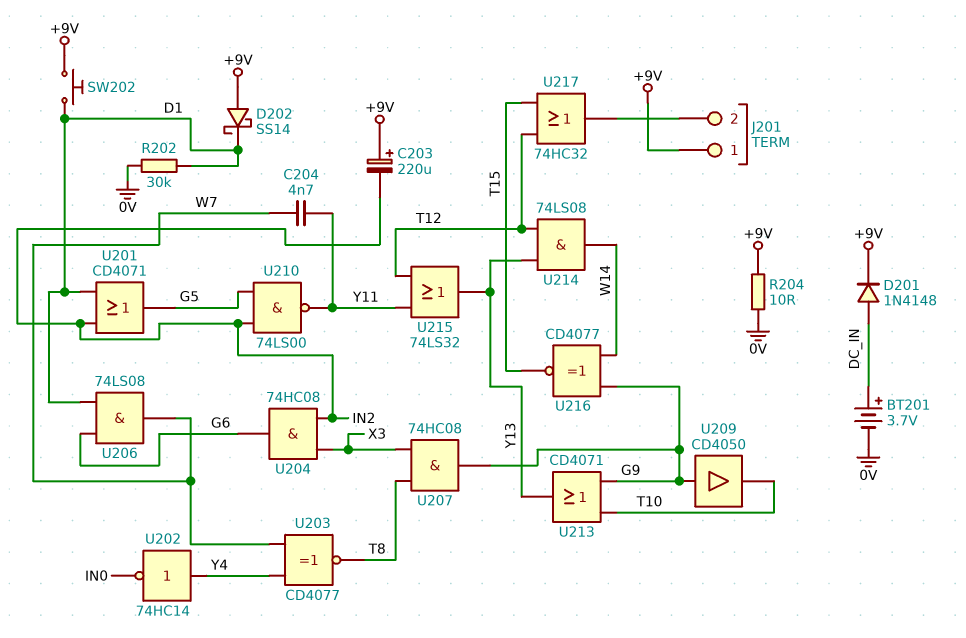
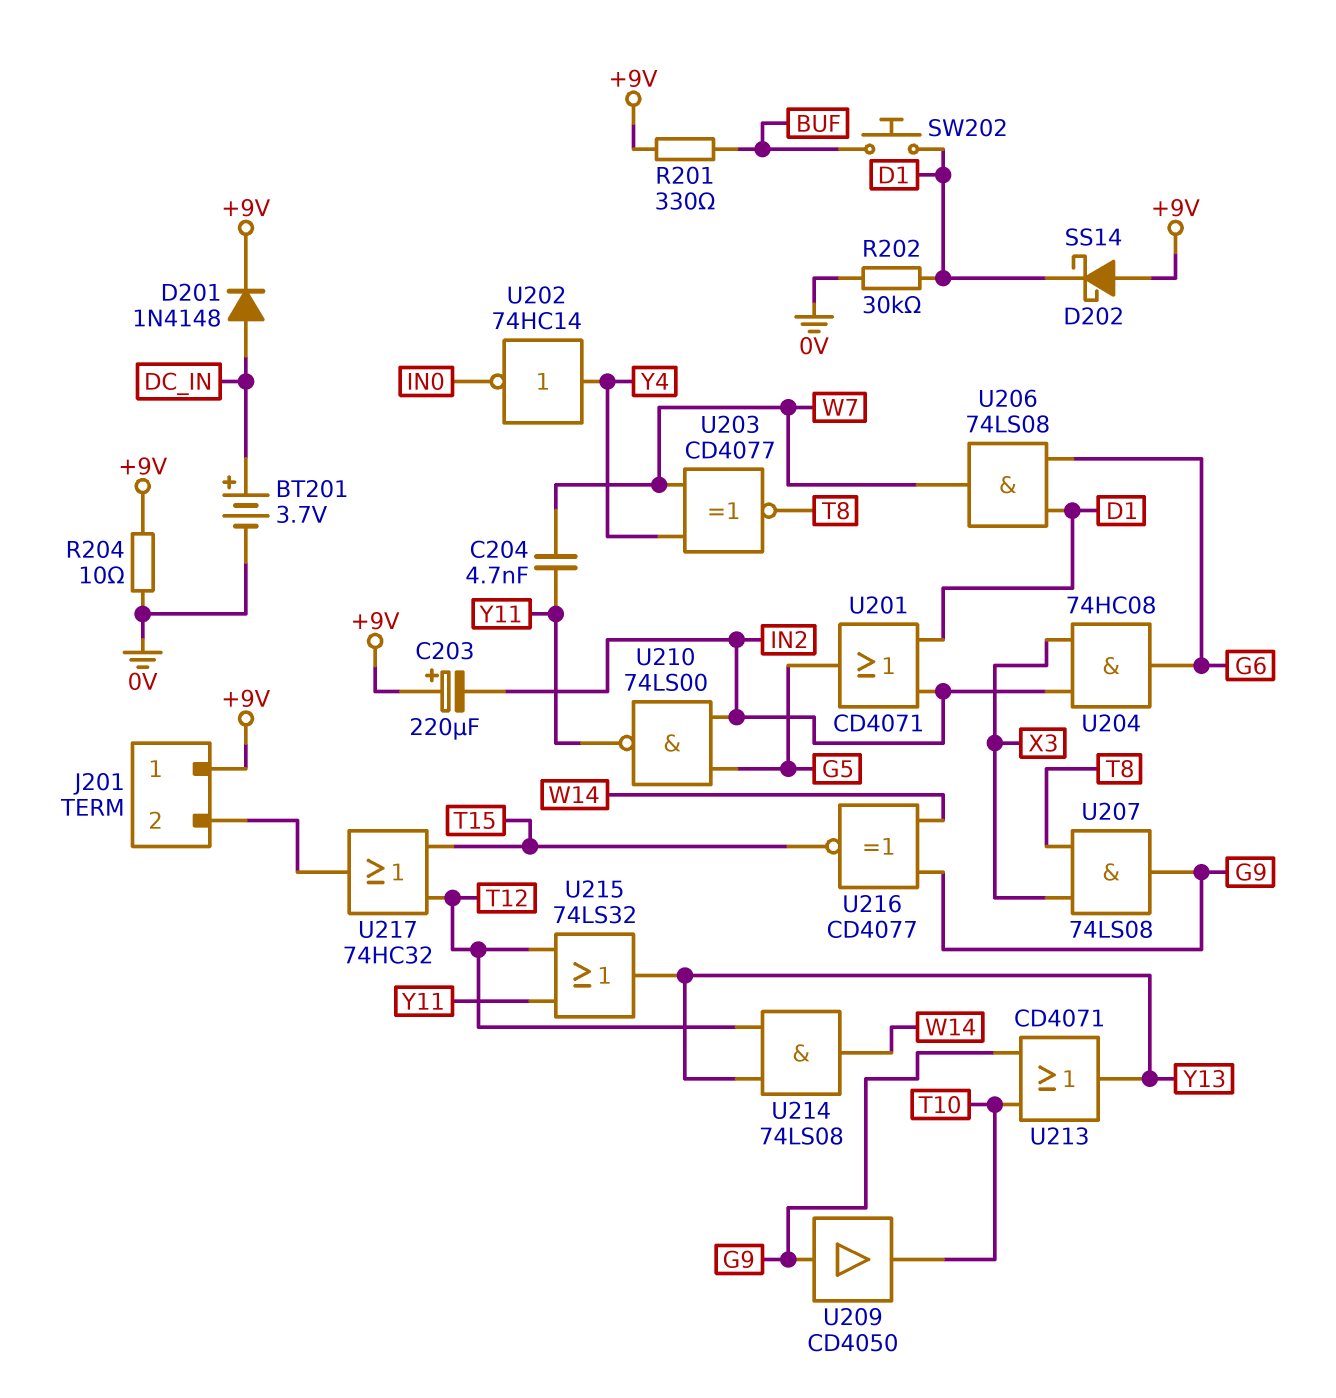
R201: none -> 330 (+9V, BUF)
SW202: button (+9V, D1) -> button (BUF, D1)
U207: AND 74HC08 (in T8, in X3, out G9) -> AND 74LS08 (in T8, in X3, out G9)

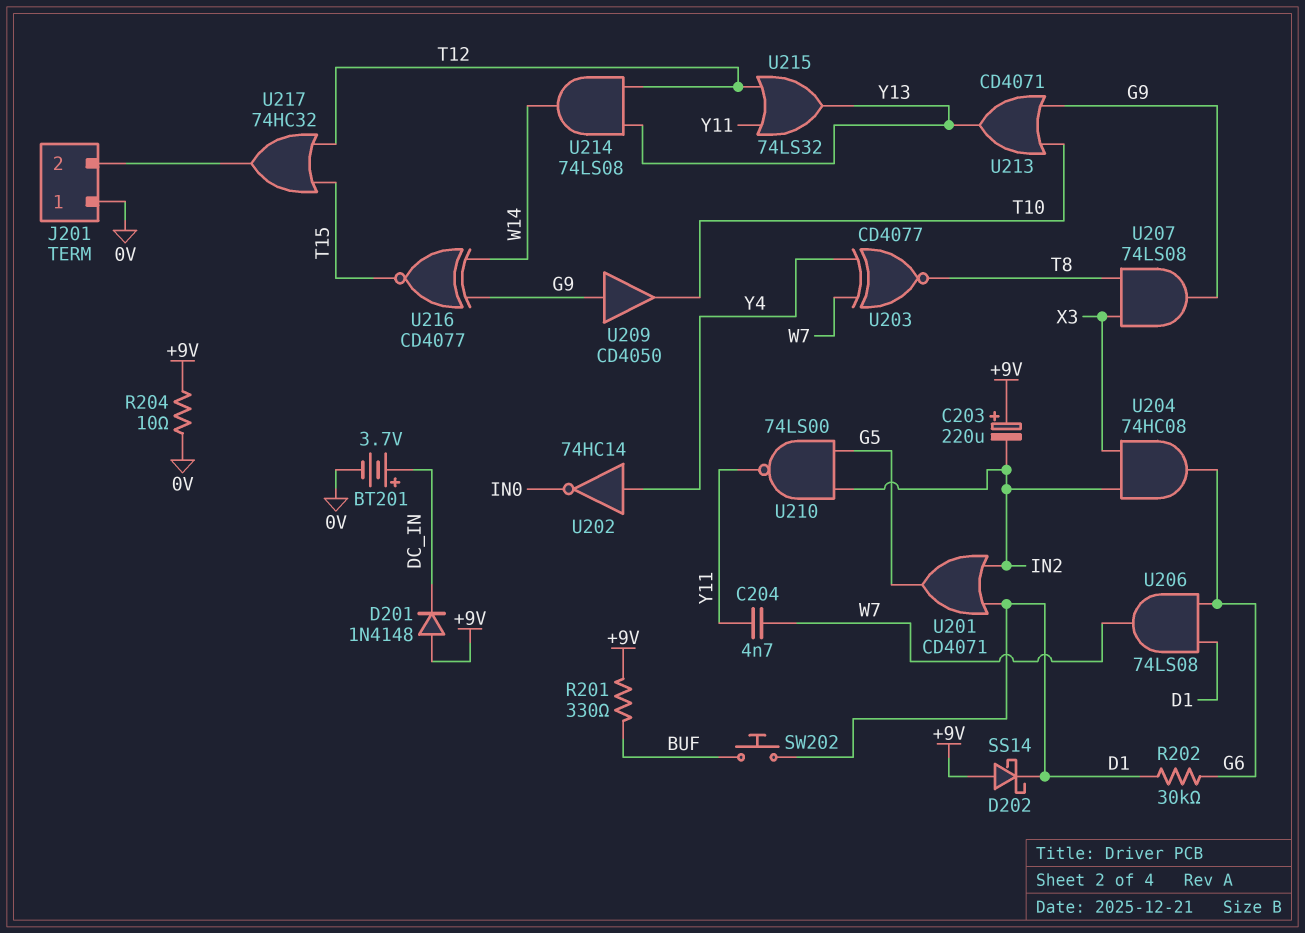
D201: diode 1N4148 (A DC_IN, K +9V) -> diode 1N4148 (A +9V, K DC_IN)
J201 pin 1: +9V -> 0V
R202: 30k (0V, D1) -> 30k (D1, G6)

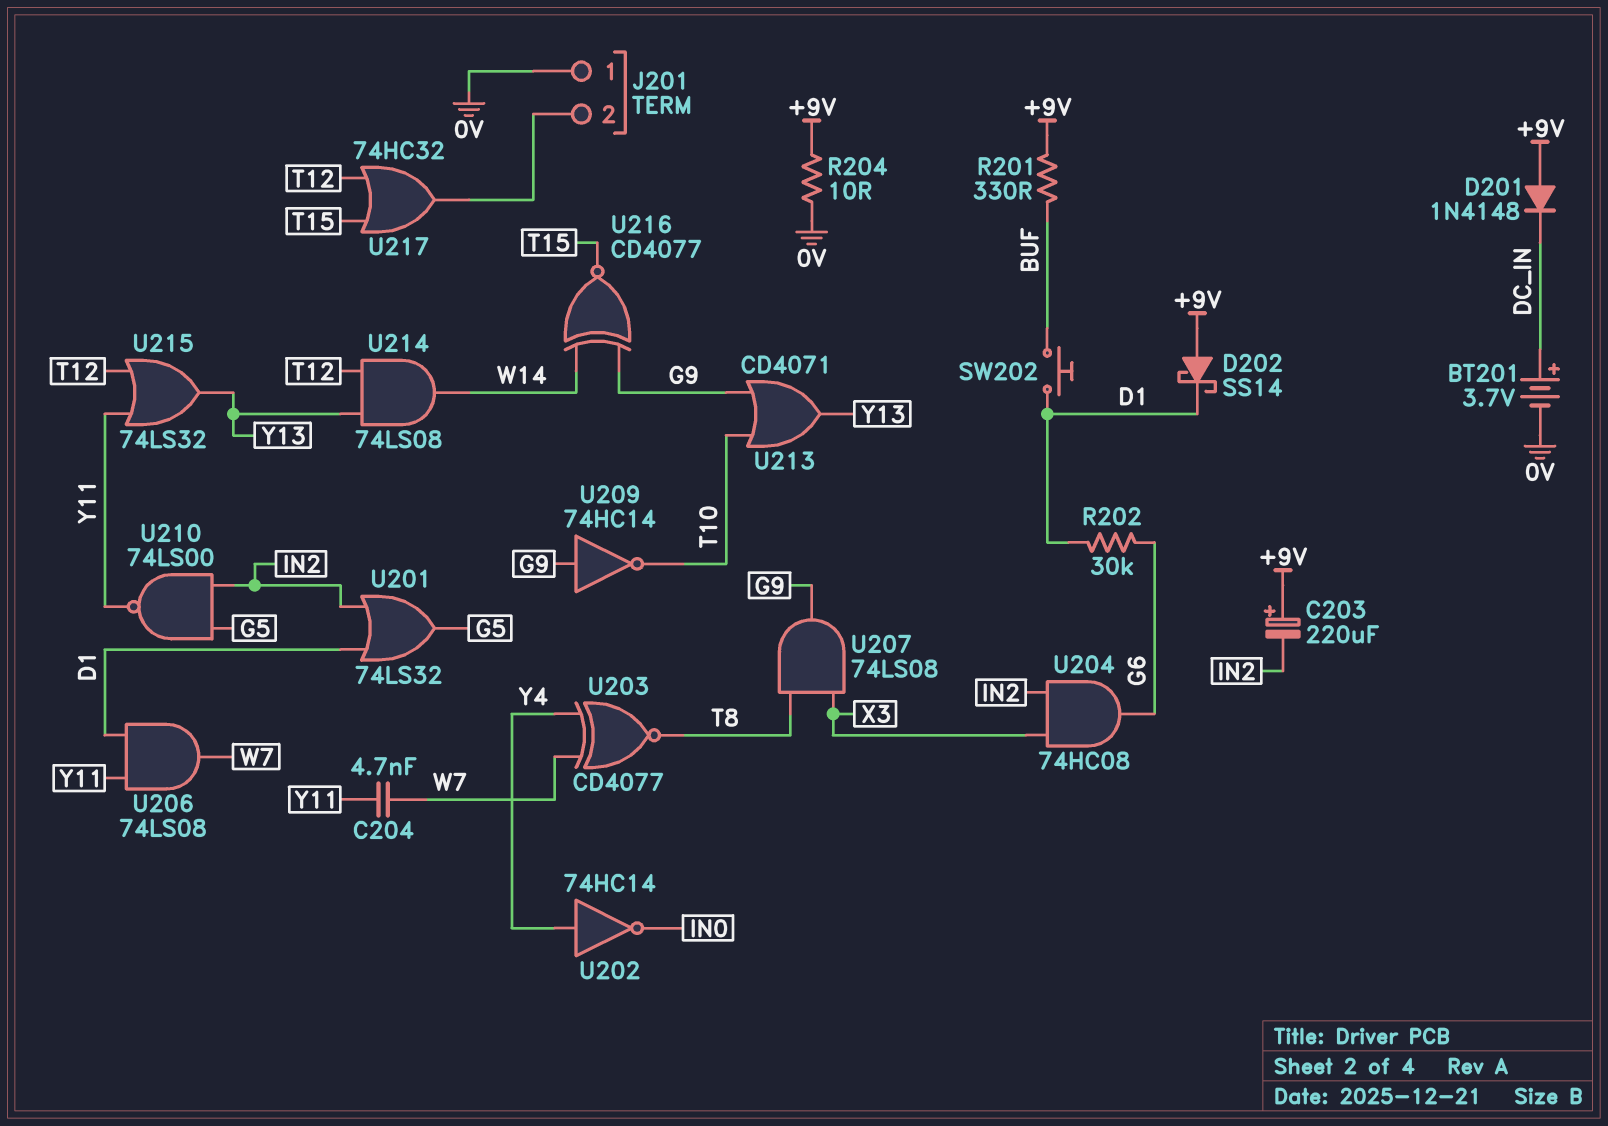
U201: OR CD4071 (in D1, in IN2, out G5) -> OR 74LS32 (in D1, in IN2, out G5)
U206: AND 74LS08 (in D1, in G6, out W7) -> AND 74LS08 (in D1, in Y11, out W7)
U209: buffer CD4050 (in G9, out T10) -> NOT 74HC14 (in G9, out T10)

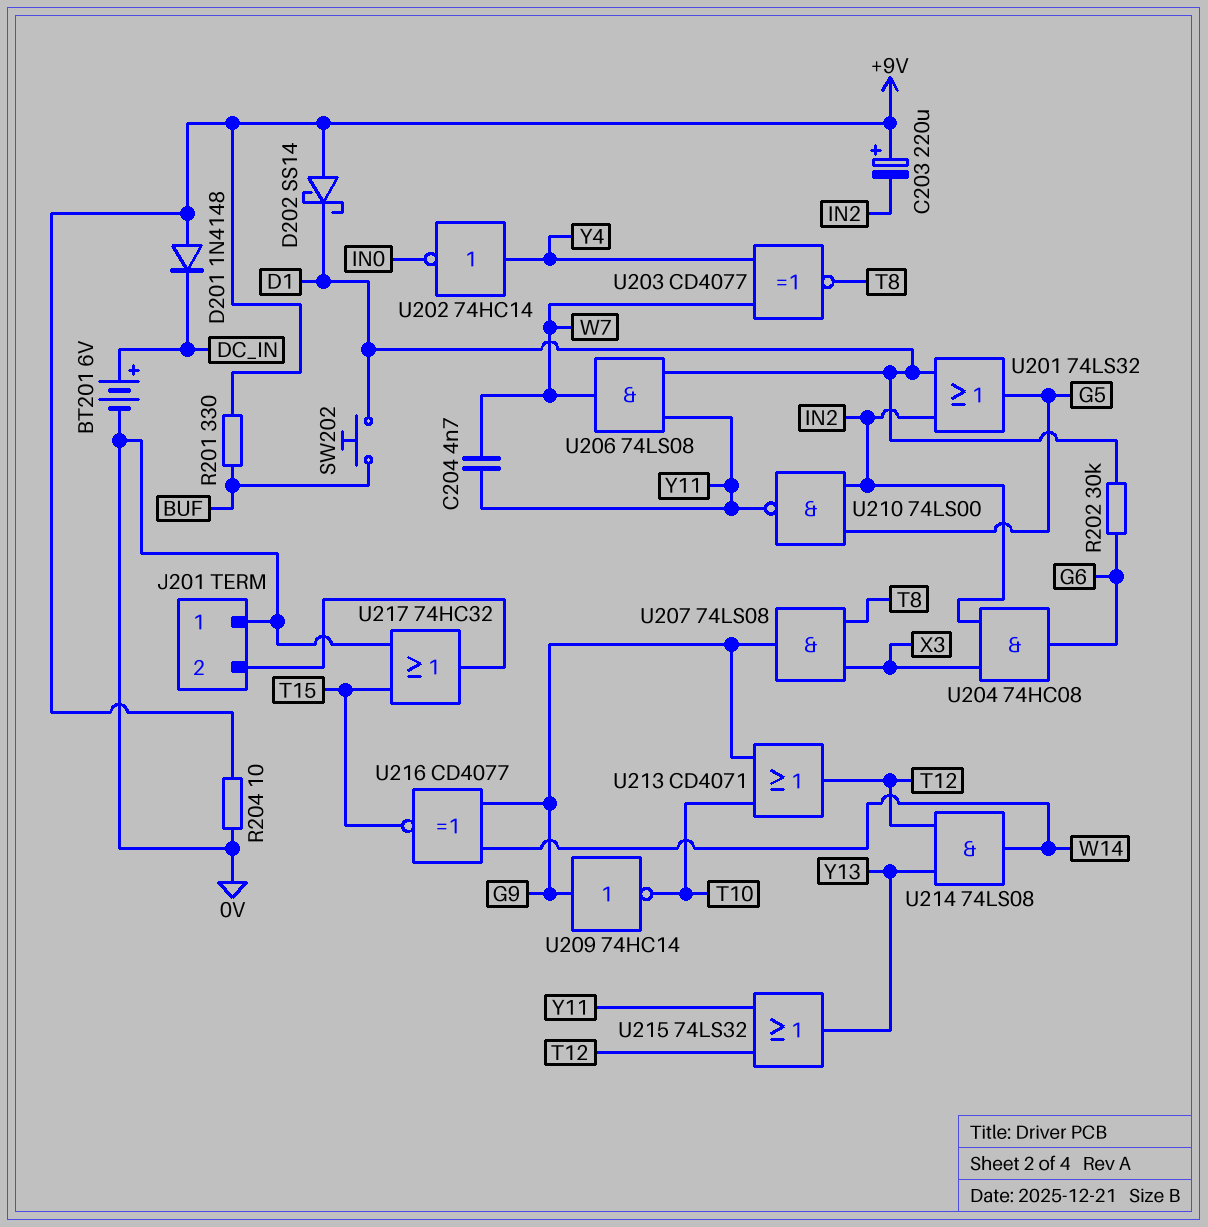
BT201: 3.7V (plus DC_IN, minus 0V) -> 6V (plus DC_IN, minus 0V)
U213: OR CD4071 (in G9, in T10, out Y13) -> OR CD4071 (in G9, in T10, out T12)
U217: OR 74HC32 (in T12, in T15, out J201/2) -> OR 74HC32 (in 0V, in T15, out J201/2)

